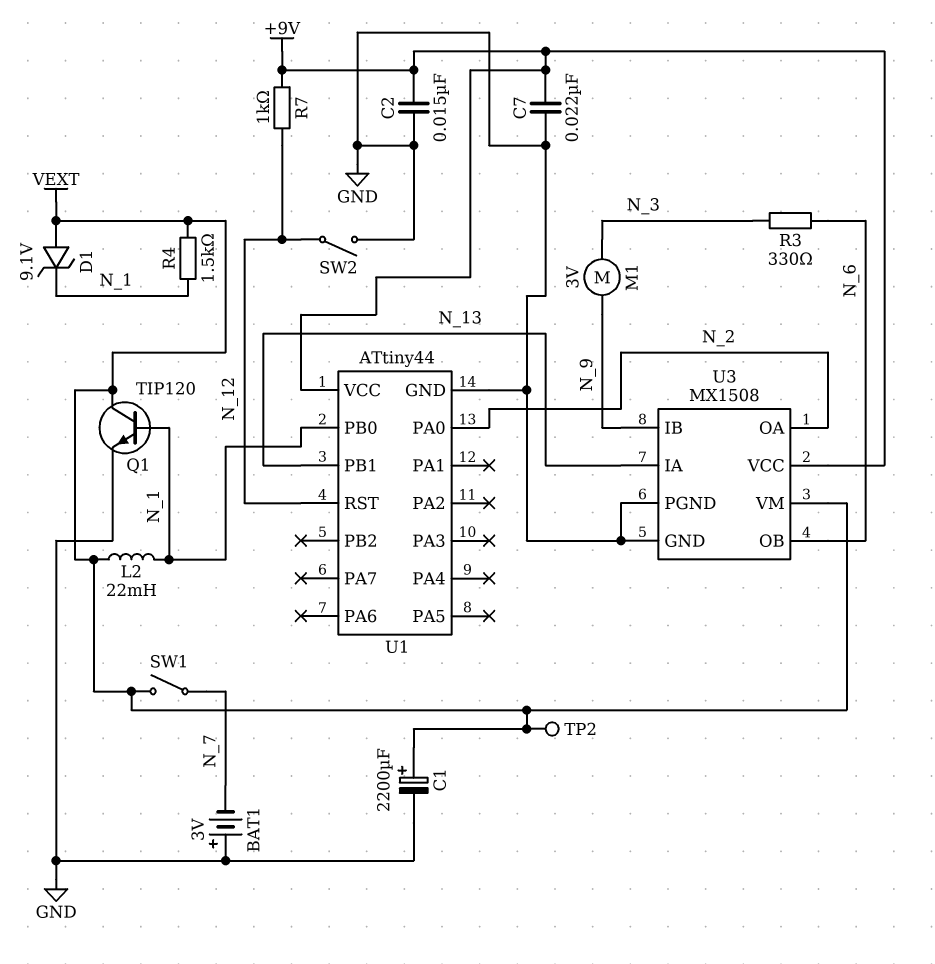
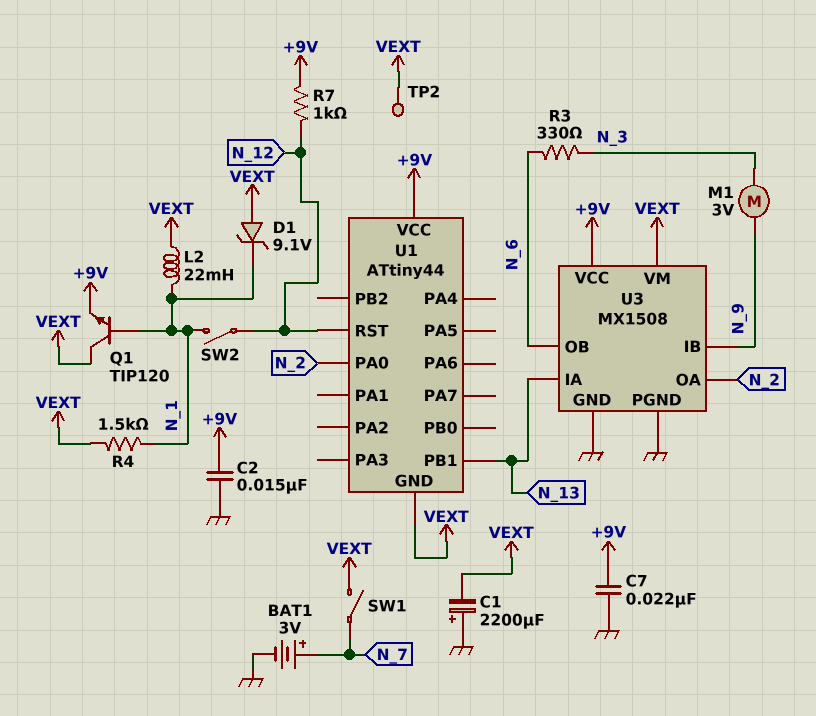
BAT1: 3V (plus GND, minus N_7) -> 3V (plus N_7, minus GND)
C1: 2200uF (plus VEXT, minus GND) -> 2200uF (plus GND, minus VEXT)
Q1: NPN TIP120 (B N_1, C VEXT, E GND) -> NPN TIP120 (B N_1, C VEXT, E +9V)
SW2: switch (GND, N_12) -> switch (N_1, N_12)
U1 pin GND: GND -> VEXT
U1 pin PB0: N_1 -> none

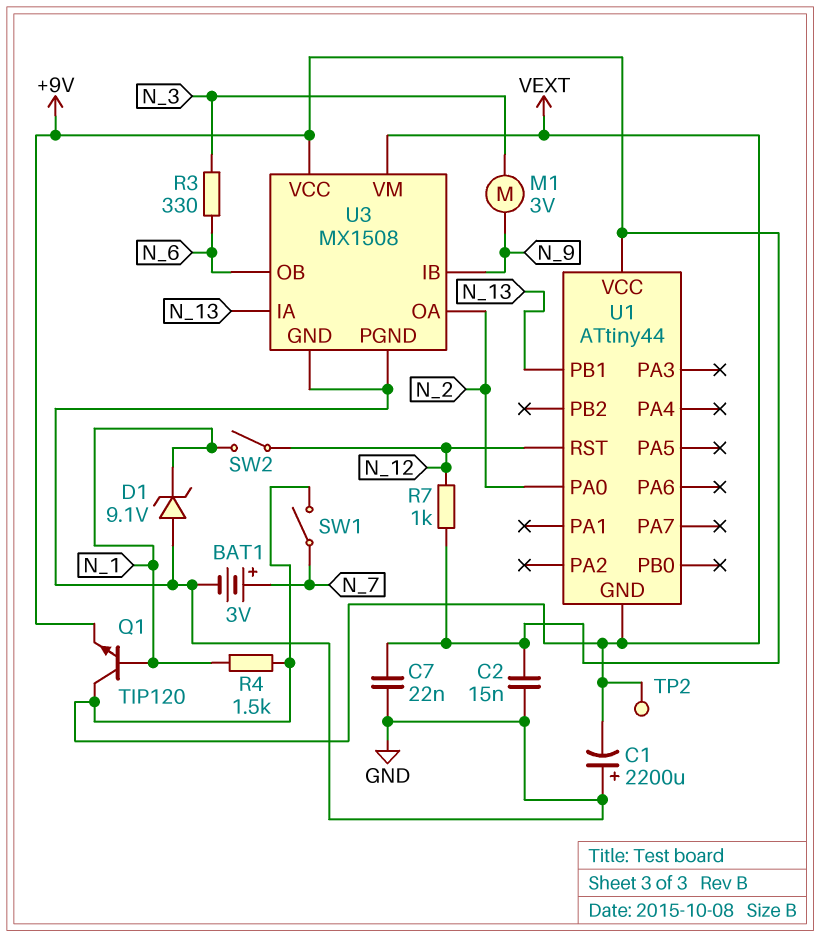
D1: zener 9.1V (A VEXT, K N_1) -> zener 9.1V (A GND, K N_1)
L2: 22mH (N_1, VEXT) -> none

